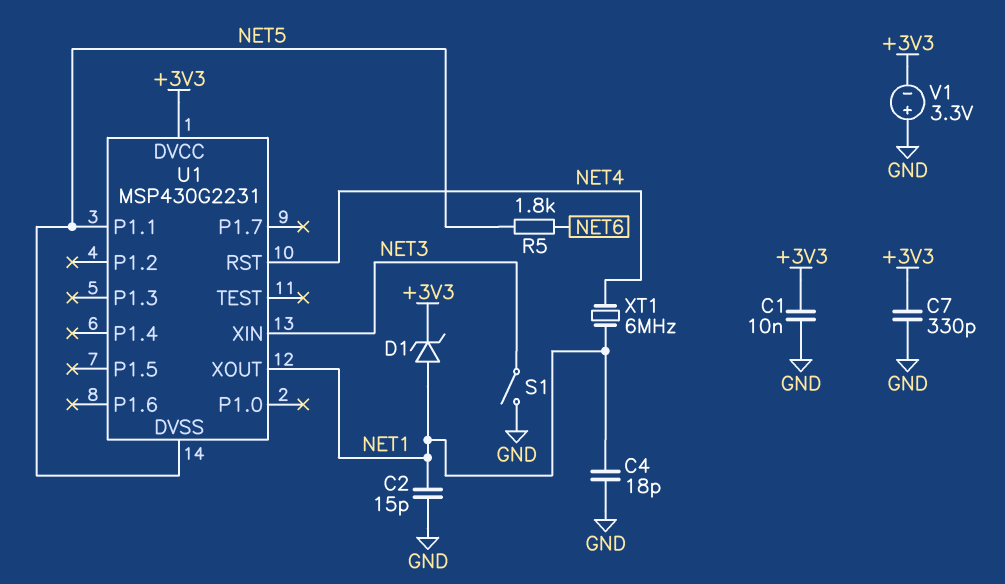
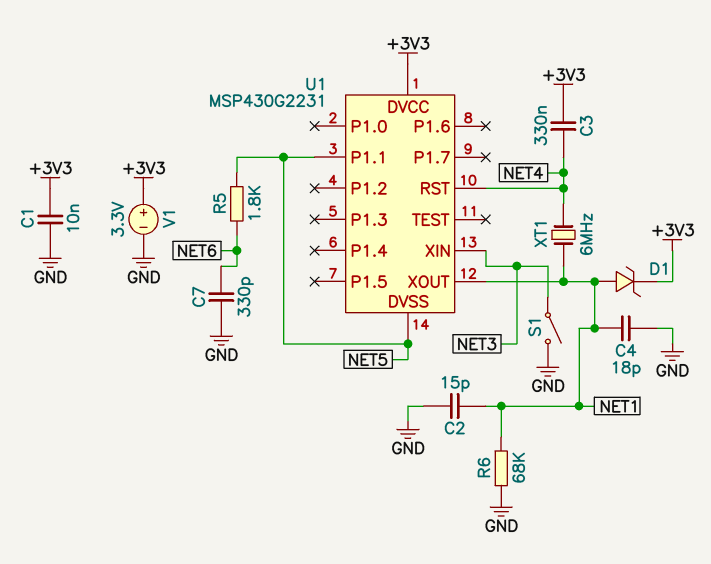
C3: none -> 330nF (+3V3, NET4)
C7: 330pF (+3V3, GND) -> 330pF (GND, NET6)
R6: none -> 68k (GND, NET1)
V1: 3.3V (plus GND, minus +3V3) -> 3.3V (plus +3V3, minus GND)

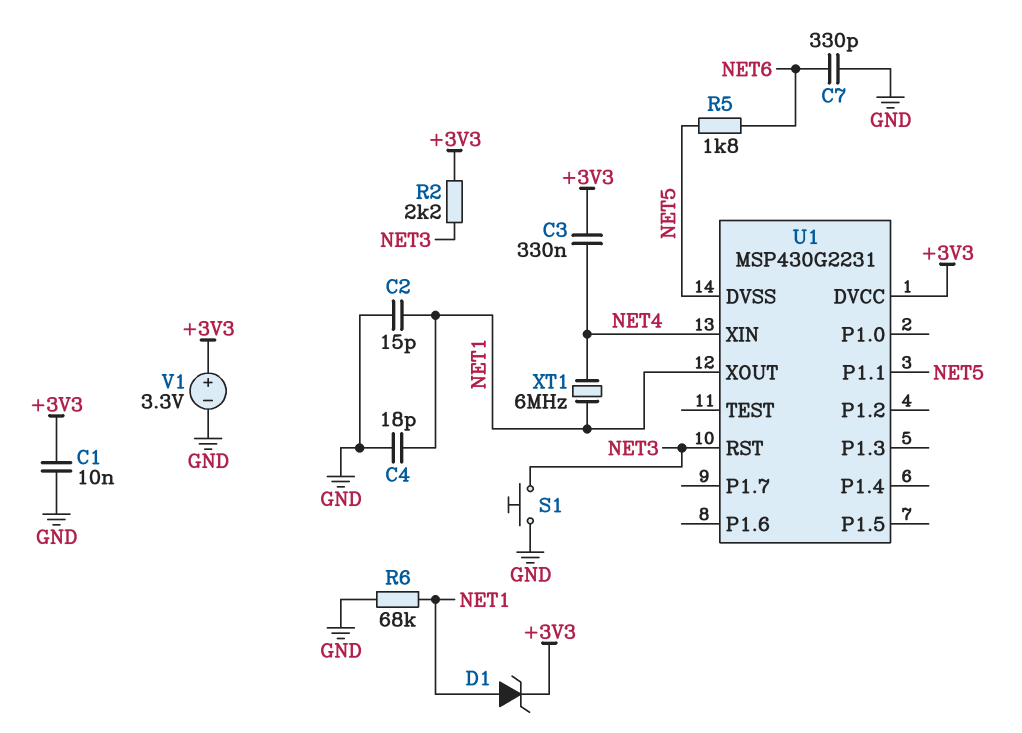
R2: none -> 2.2k (+3V3, NET3)
S1: switch (GND, NET3) -> button (GND, NET3)
U1 pin RST: NET4 -> NET3
U1 pin XIN: NET3 -> NET4

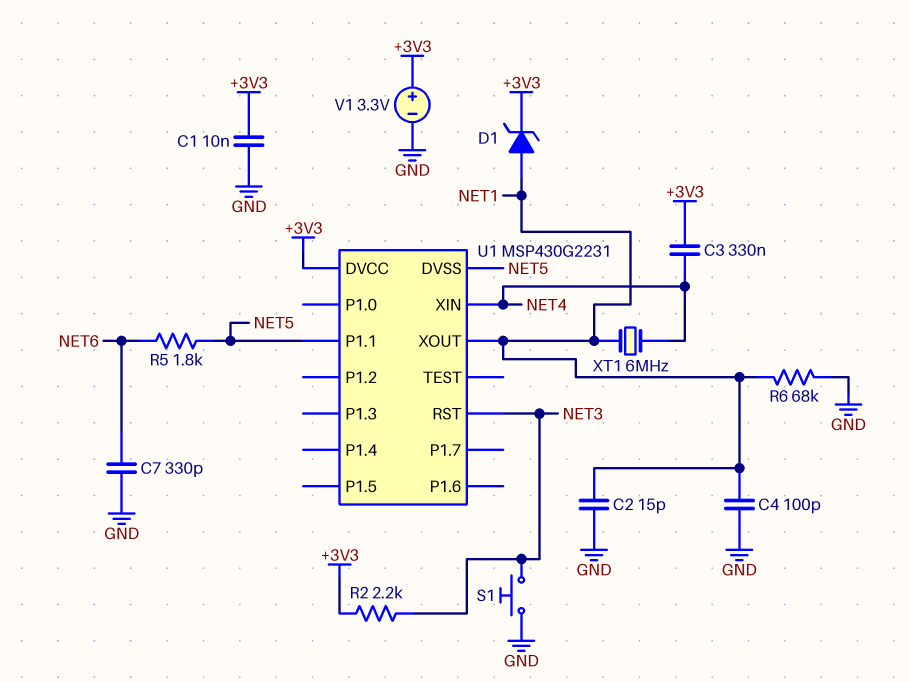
C4: 18pF (GND, NET1) -> 100pF (GND, NET1)

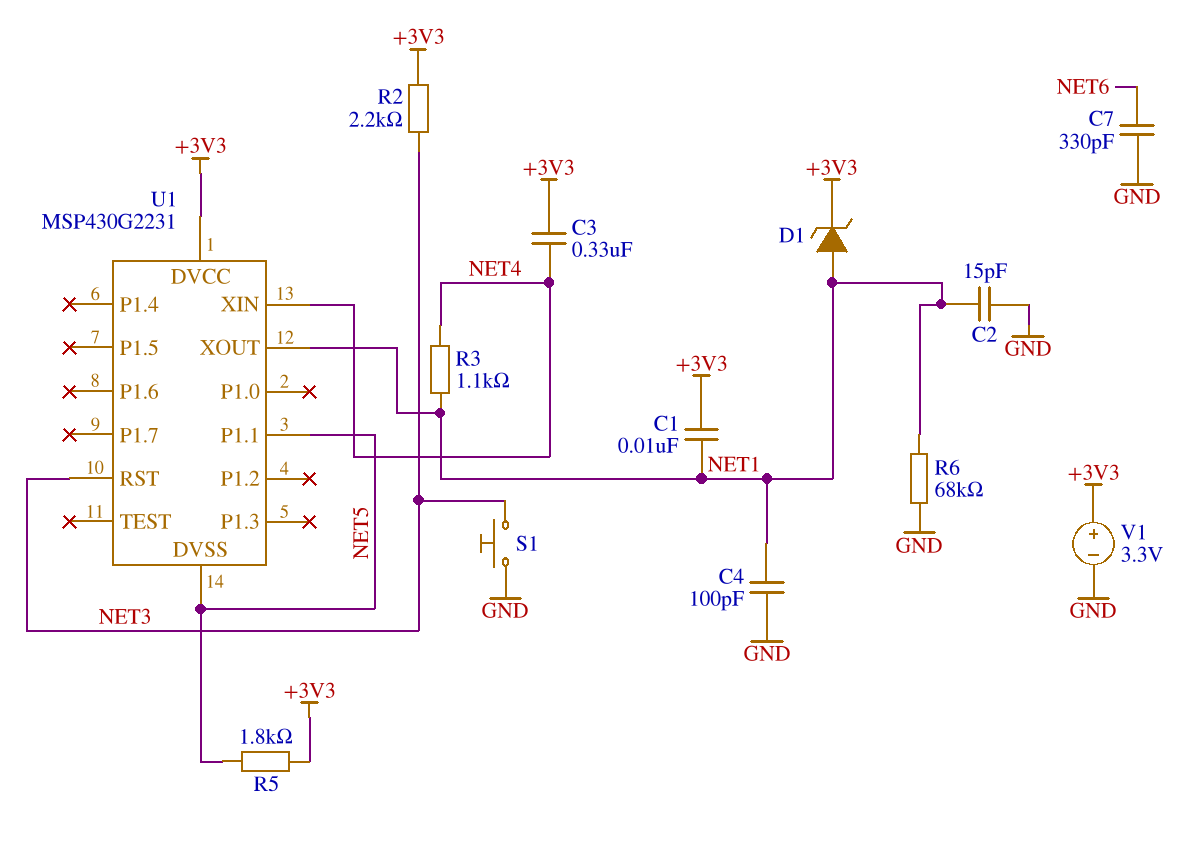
C1: 10nF (+3V3, GND) -> 10nF (+3V3, NET1)
R3: none -> 1.1k (NET1, NET4)
R5: 1.8k (NET5, NET6) -> 1.8k (+3V3, NET5)
XT1: 6MHz (NET1, NET4) -> none

